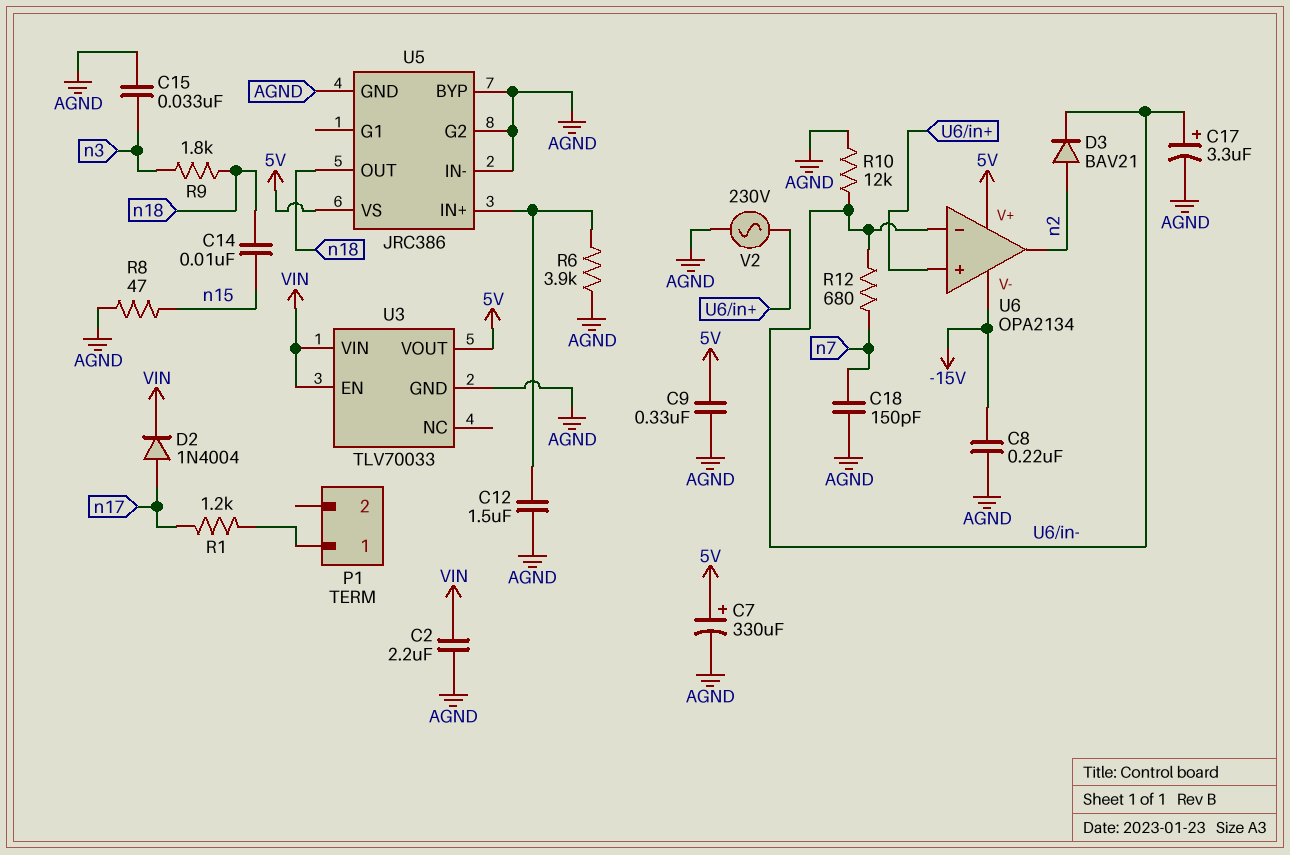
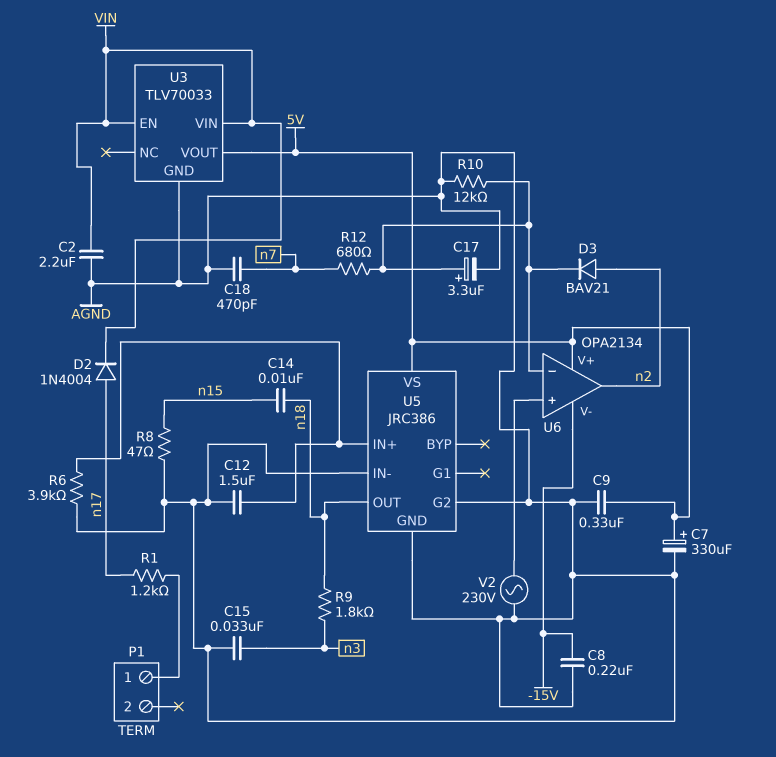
C18: 150pF (AGND, n7) -> 470pF (AGND, n7)
U5 pin BYP: AGND -> none

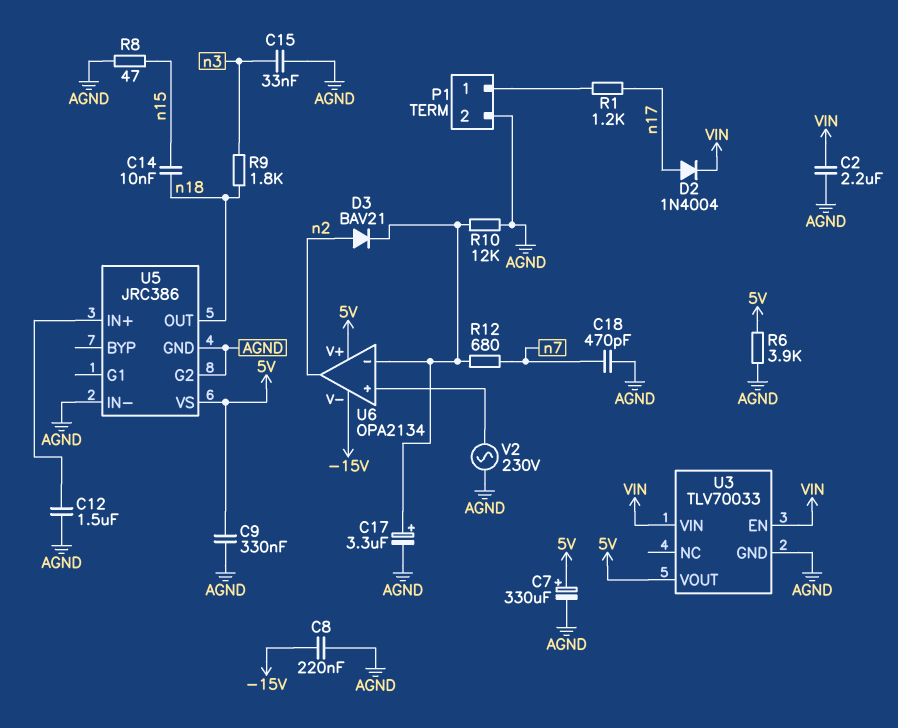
P1 pin 2: none -> AGND
R6: 3.9k (AGND, U5/IN+) -> 3.9k (5V, AGND)

